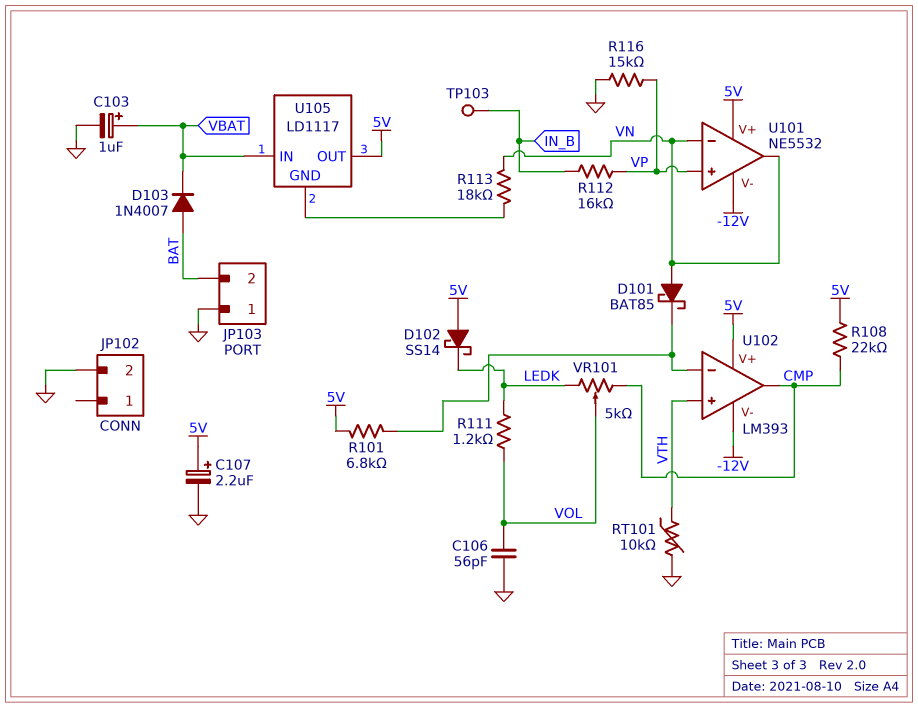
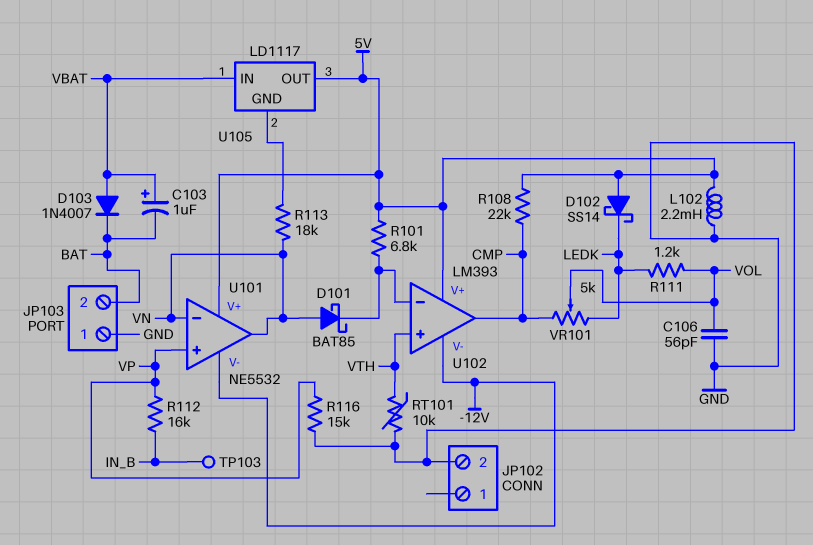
C103: 1uF (plus VBAT, minus GND) -> 1uF (plus VBAT, minus BAT)
C107: 2.2uF (plus 5V, minus GND) -> none
D103: diode 1N4007 (A BAT, K VBAT) -> diode 1N4007 (A VBAT, K BAT)
L102: none -> 2.2mH (5V, GND)

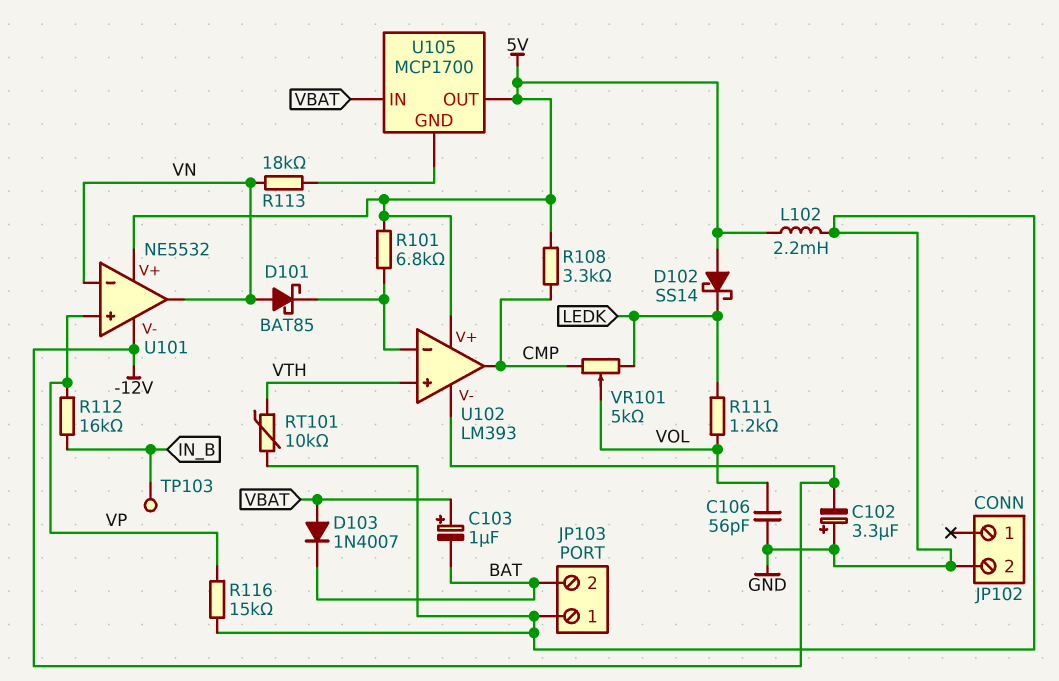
C102: none -> 3.3uF (plus GND, minus -12V)
R108: 22k (5V, CMP) -> 3.3k (5V, CMP)
U105: LD1117 -> MCP1700

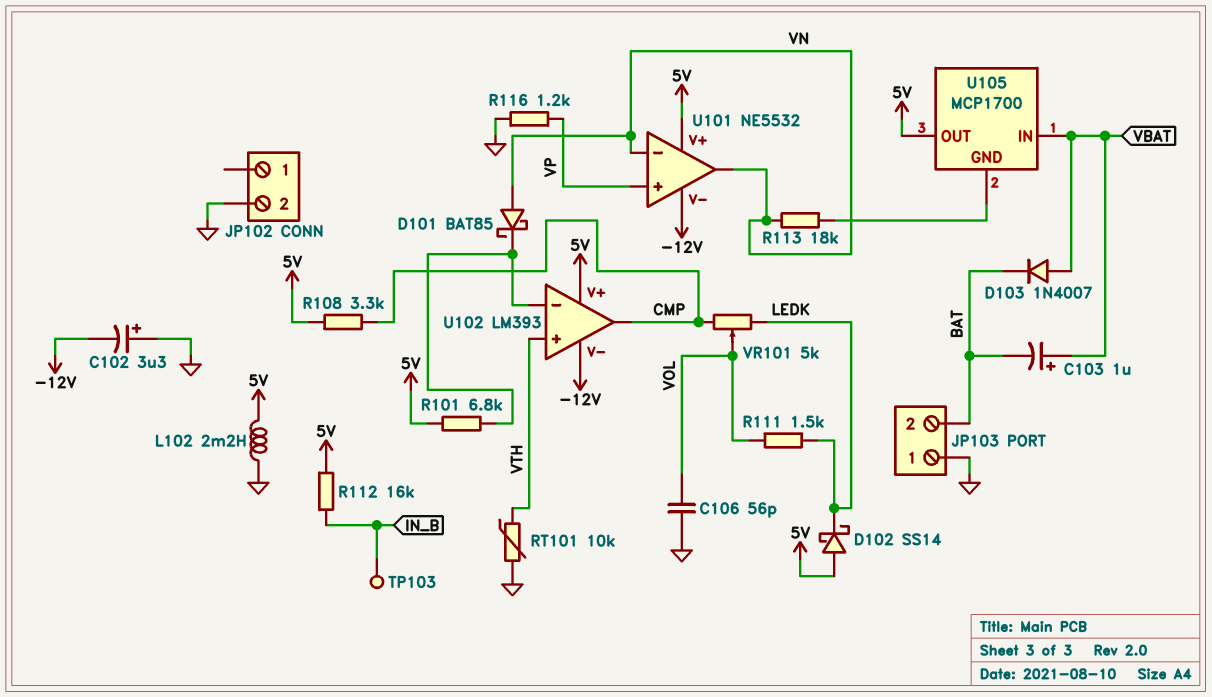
R111: 1.2k (LEDK, VOL) -> 1.5k (LEDK, VOL)
R112: 16k (IN_B, VP) -> 16k (5V, IN_B)
R116: 15k (GND, VP) -> 1.2k (GND, VP)

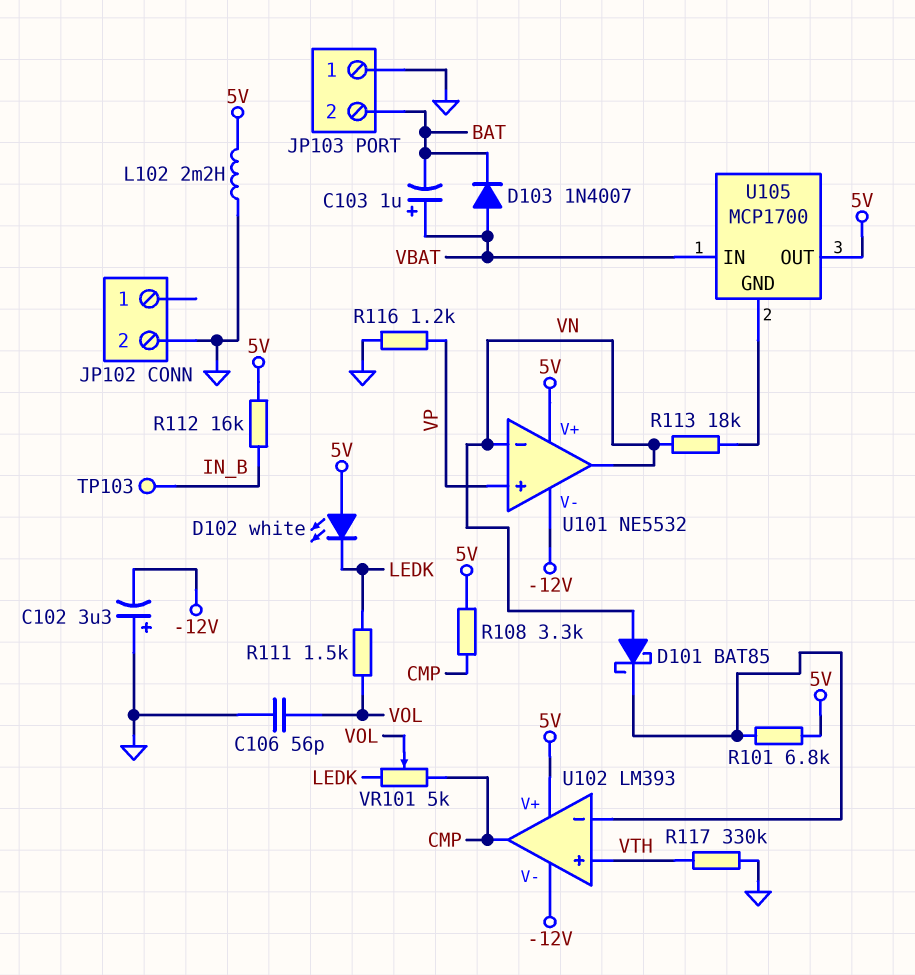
D102: schottky SS14 (A 5V, K LEDK) -> LED white (A 5V, K LEDK)
R117: none -> 330k (GND, VTH)
RT101: 10k (GND, VTH) -> none

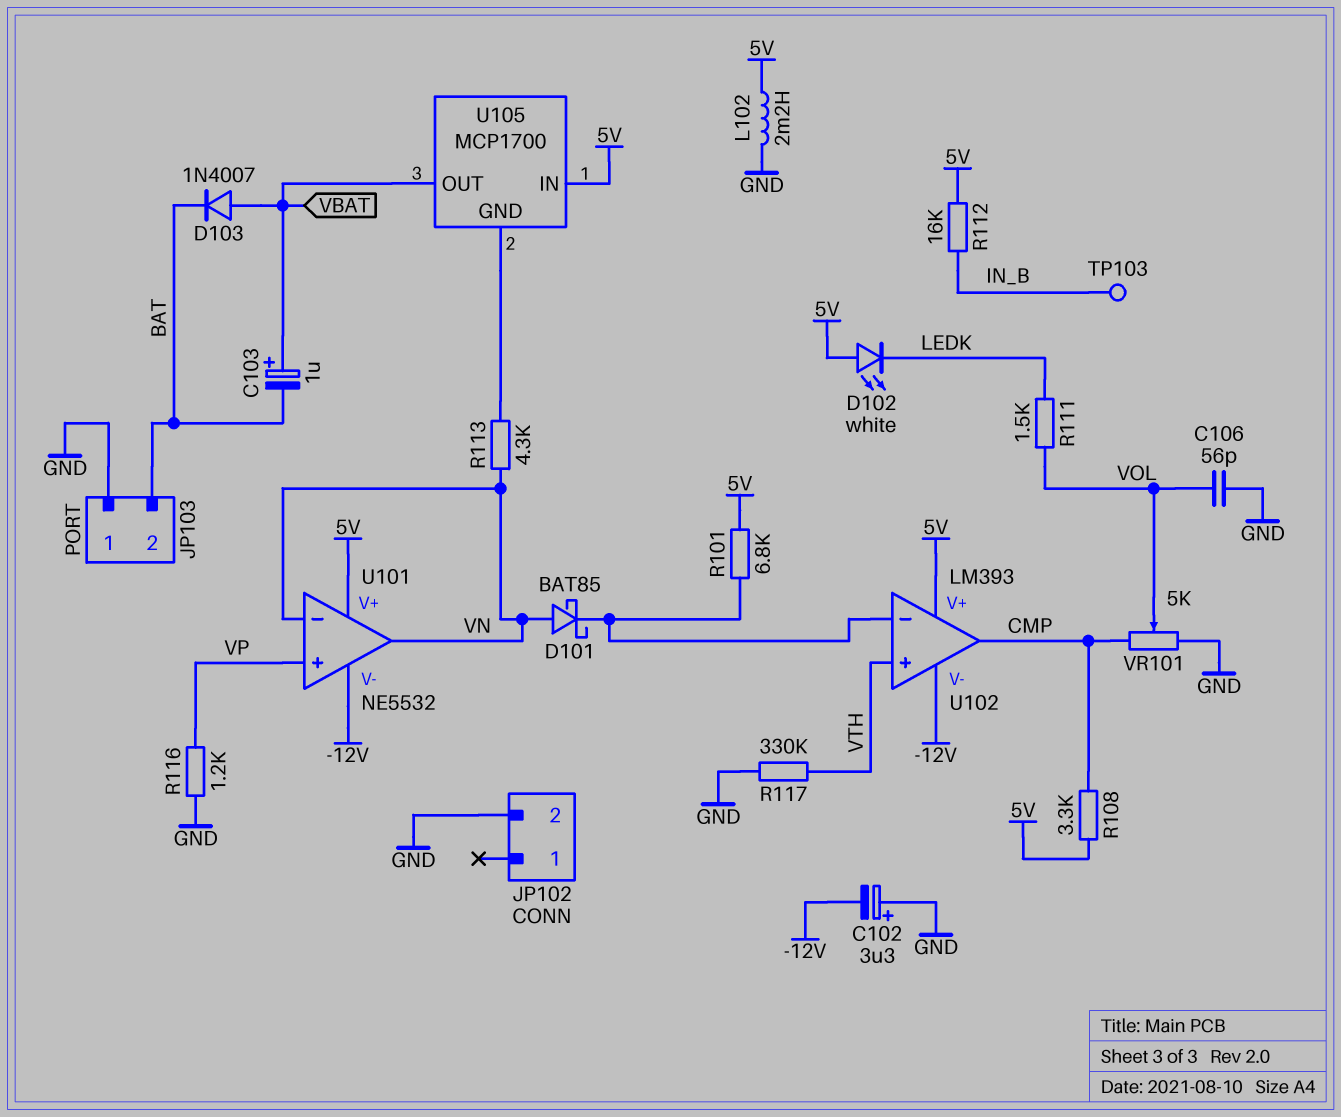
R113: 18k (U105/GND, VN) -> 4.3k (U105/GND, VN)
U105 pin IN: VBAT -> 5V
U105 pin OUT: 5V -> VBAT
VR101: 5k (CMP, LEDK, wiper VOL) -> 5k (CMP, GND, wiper VOL)

